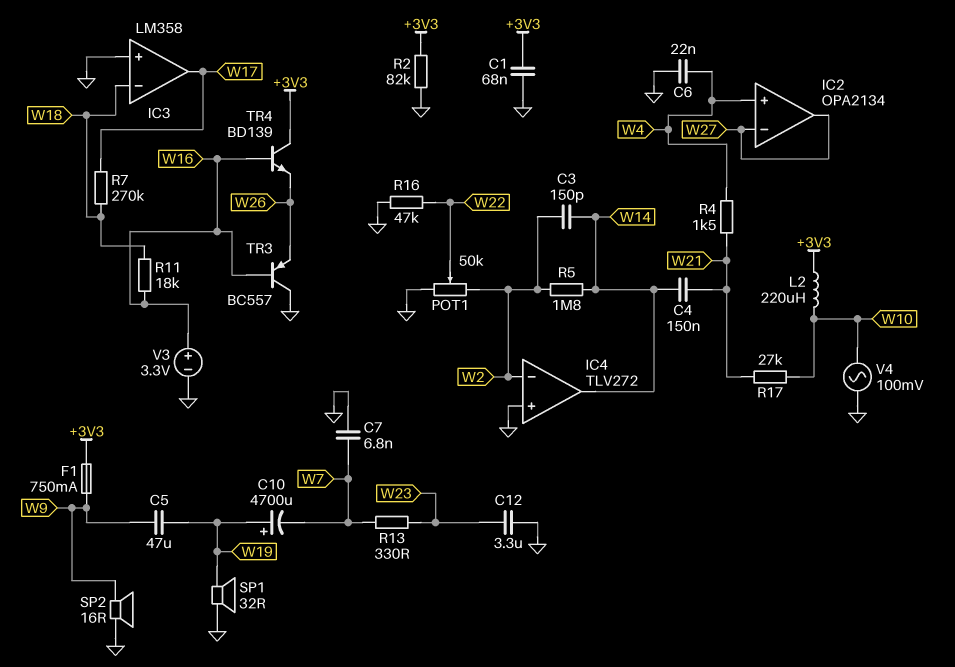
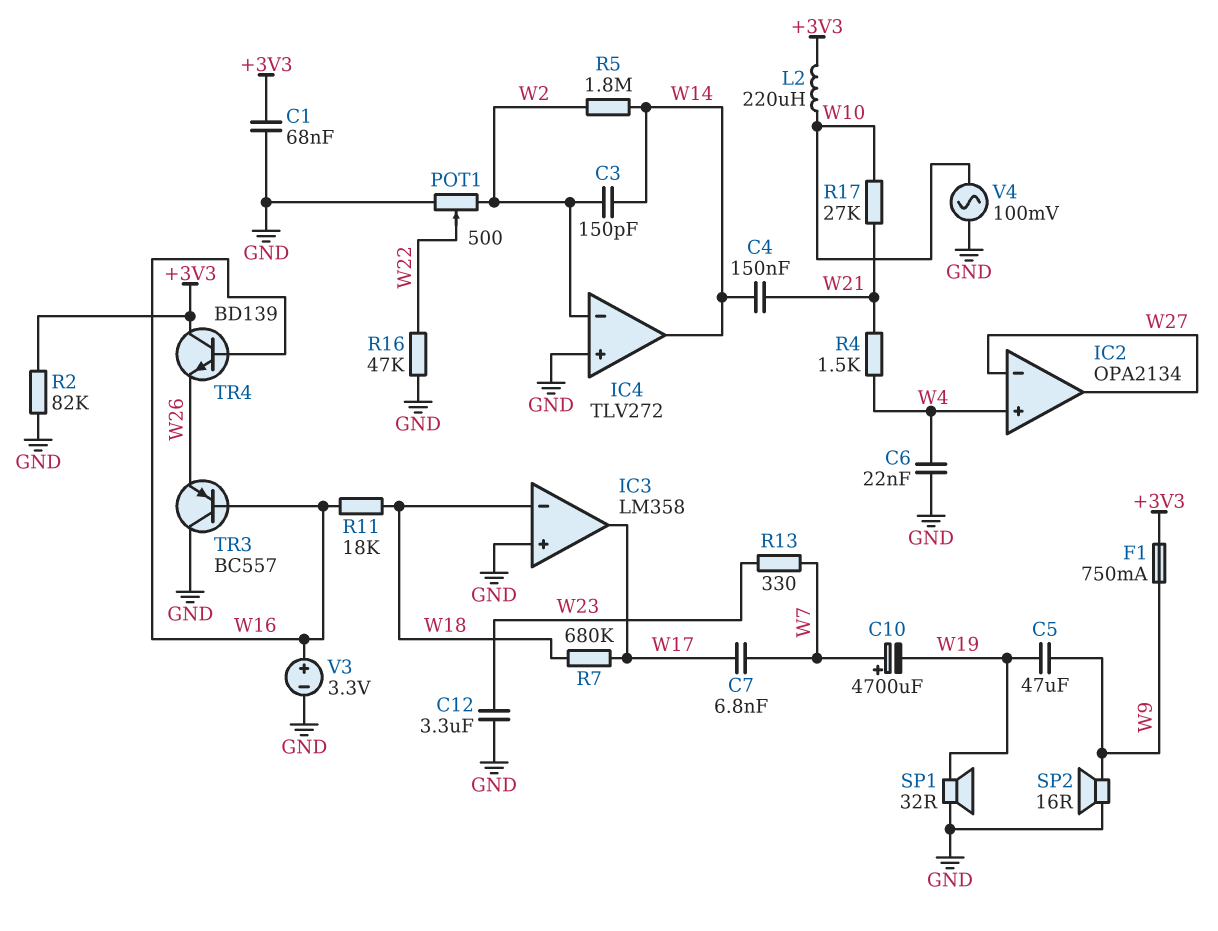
C7: 6.8nF (GND, W7) -> 6.8nF (W7, W17)
C10: 4700uF (plus W19, minus W7) -> 4700uF (plus W7, minus W19)
POT1: 50k (GND, W2, wiper W22) -> 500 (GND, W2, wiper W22)
R7: 270k (W17, W18) -> 680k (W17, W18)

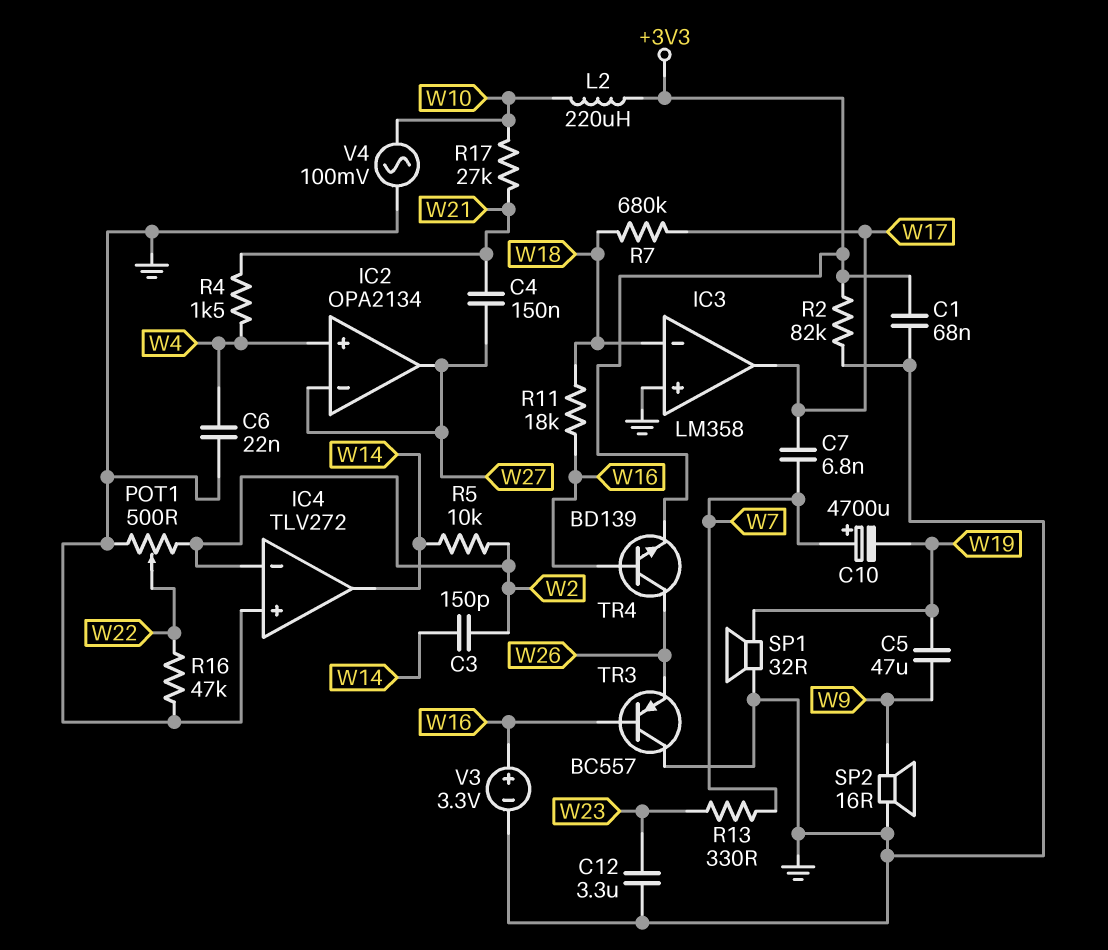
C4: 150nF (W14, W21) -> 150nF (W21, W27)
F1: 750mA (+3V3, W9) -> none
R5: 1.8M (W2, W14) -> 10k (W2, W14)
TR4: NPN BD139 (B W16, C +3V3, E W26) -> NPN BD139 (B W16, C W26, E +3V3)

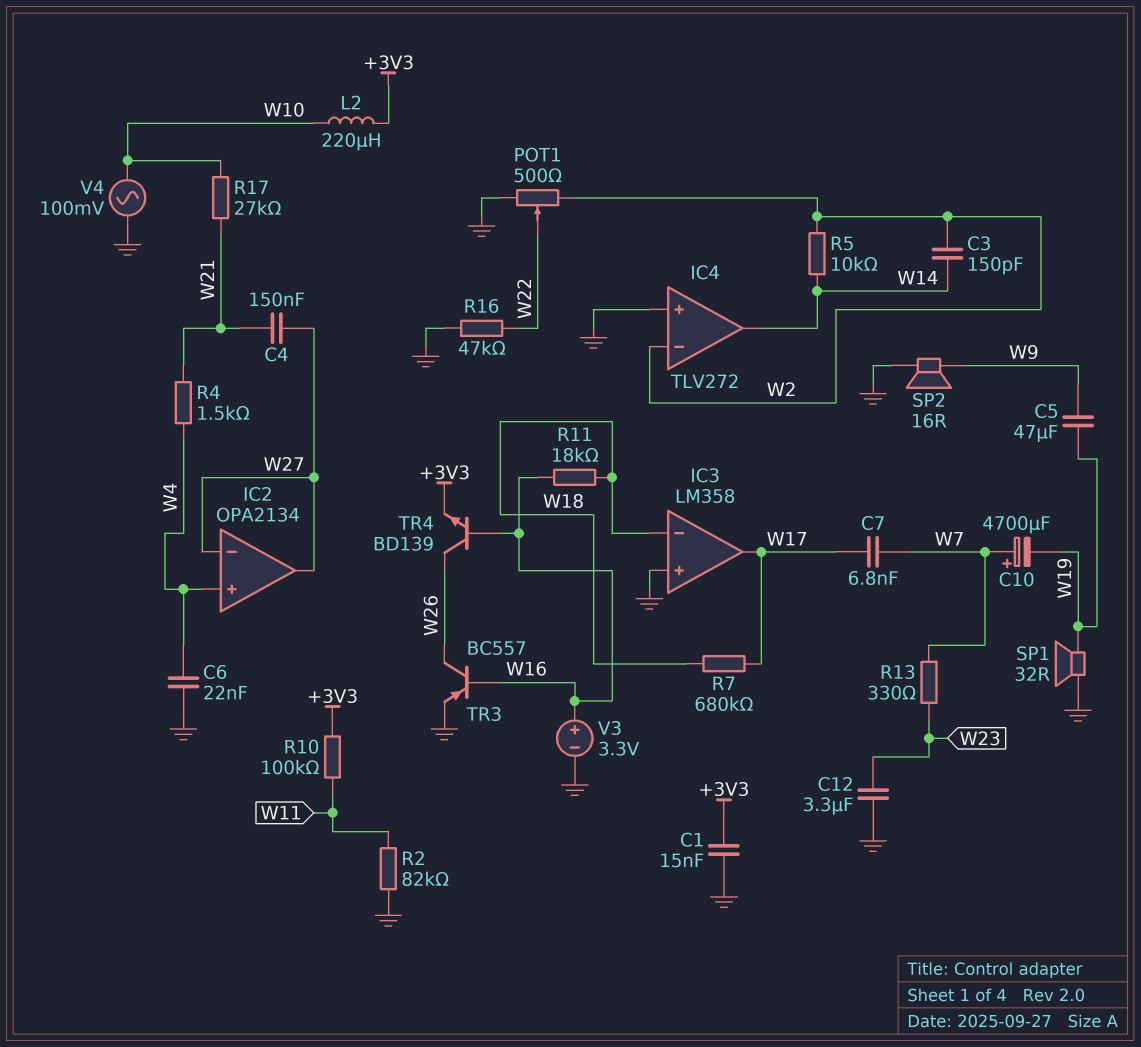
C1: 68nF (+3V3, GND) -> 15nF (+3V3, GND)
R2: 82k (+3V3, GND) -> 82k (GND, W11)
R10: none -> 100k (+3V3, W11)
TR3: PNP BC557 (B W16, C GND, E W26) -> PNP BC557 (B W16, C W26, E GND)

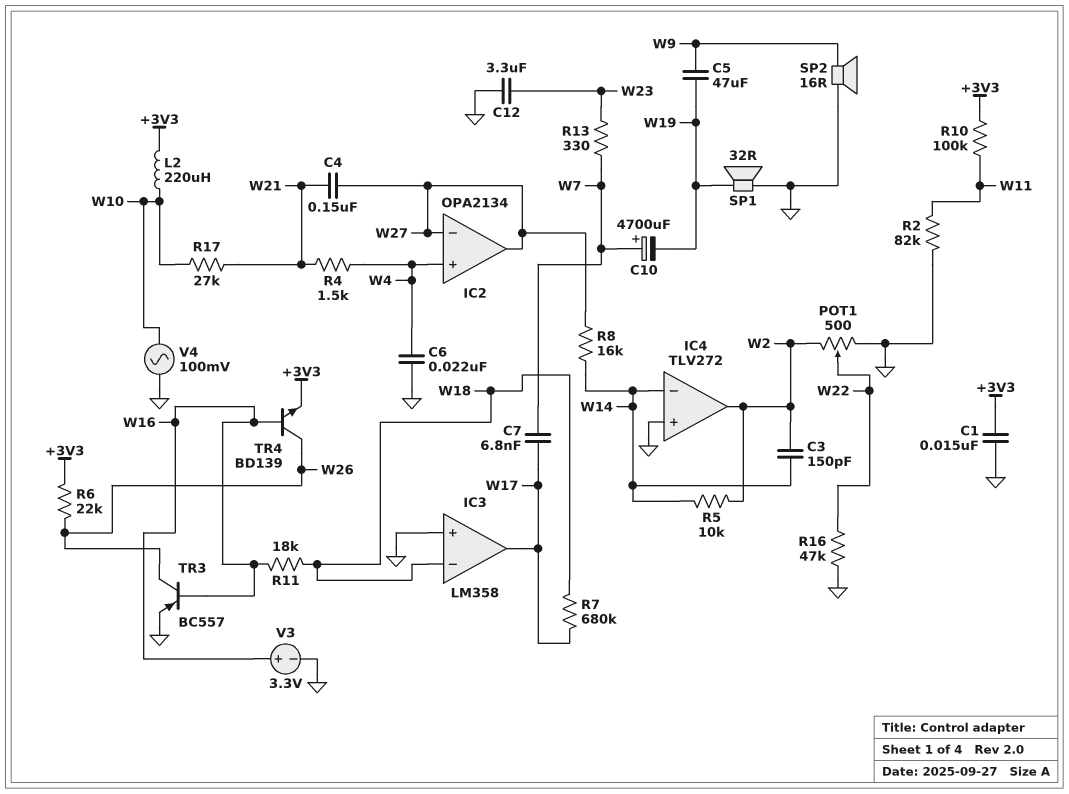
IC4 pin in-: W2 -> W14
IC4 pin out: W14 -> W2
R6: none -> 22k (+3V3, W26)
R8: none -> 16k (W14, W27)

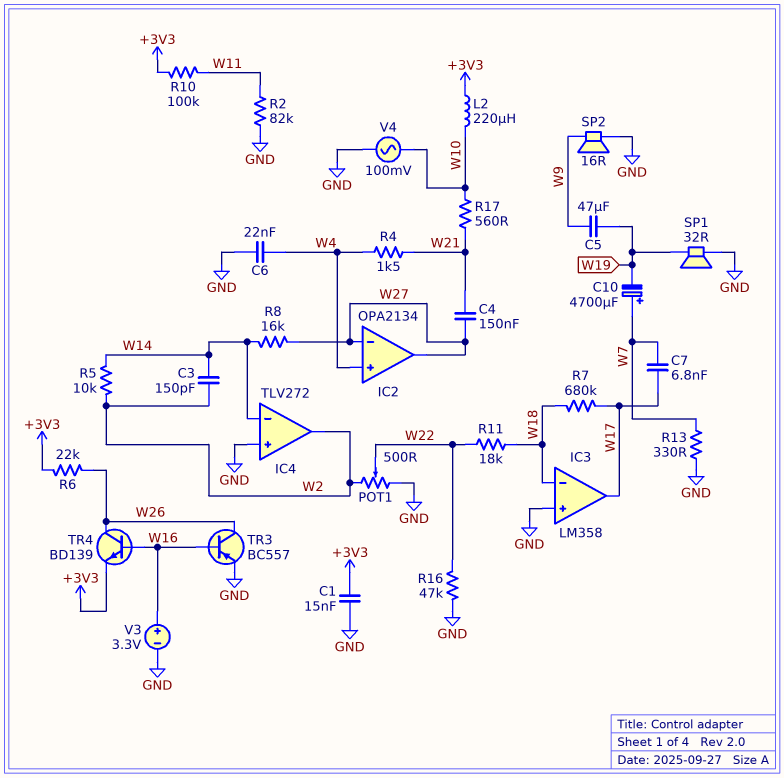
C12: 3.3uF (GND, W23) -> none
R11: 18k (W16, W18) -> 18k (W18, W22)
R13: 330 (W7, W23) -> 330 (GND, W7)
R17: 27k (W10, W21) -> 560 (W10, W21)

